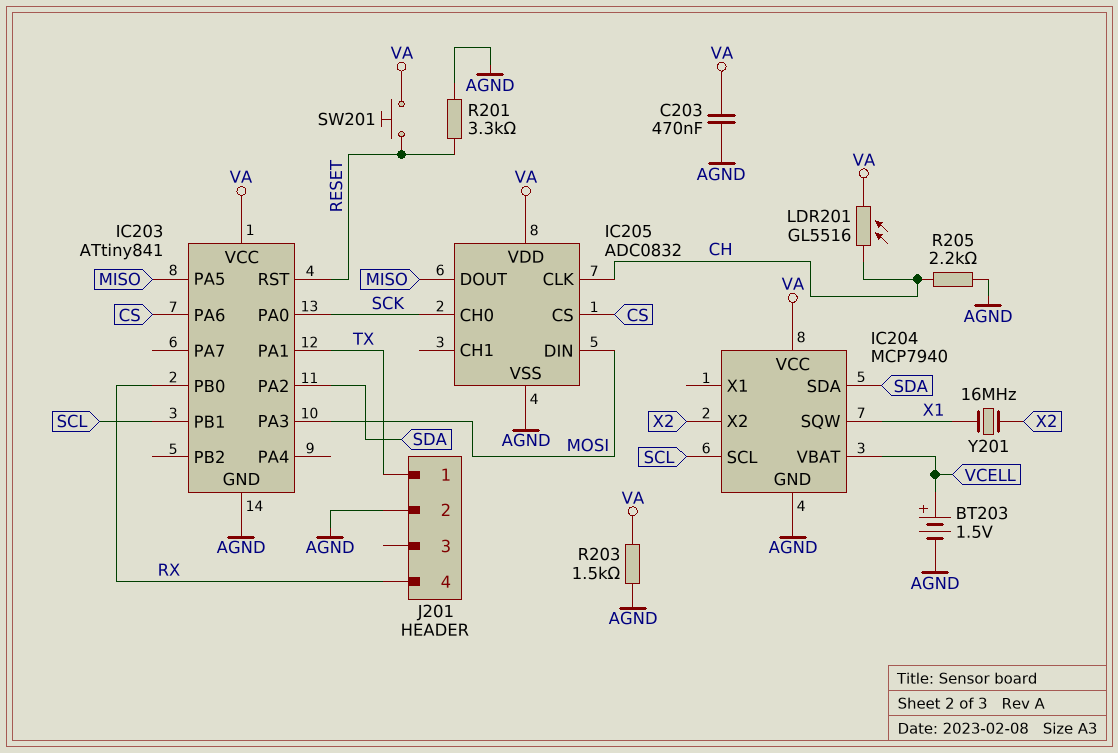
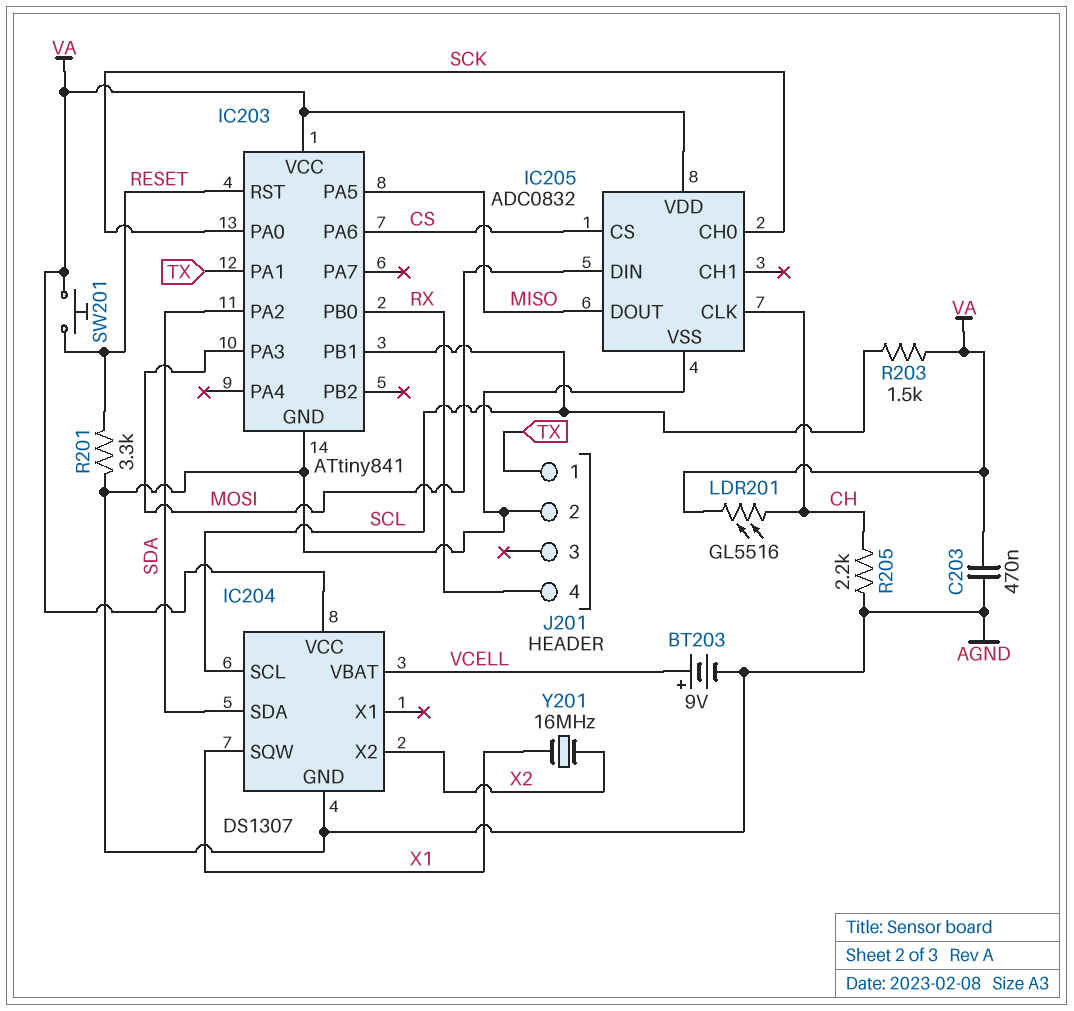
BT203: 1.5V (plus VCELL, minus AGND) -> 9V (plus VCELL, minus AGND)
IC204: MCP7940 -> DS1307
R203: 1.5k (AGND, VA) -> 1.5k (SCL, VA)

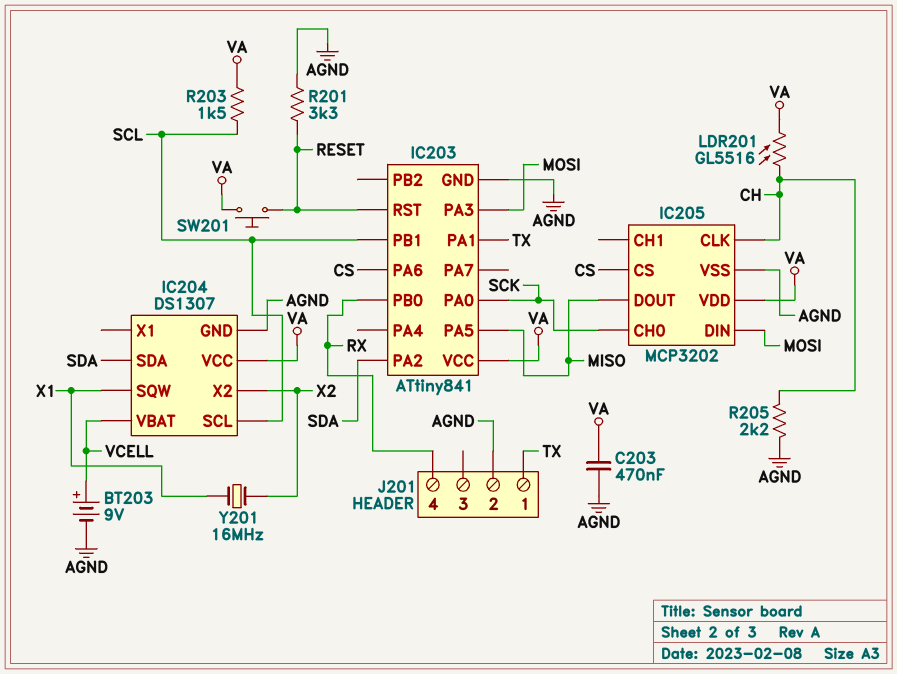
IC205: ADC0832 -> MCP3202

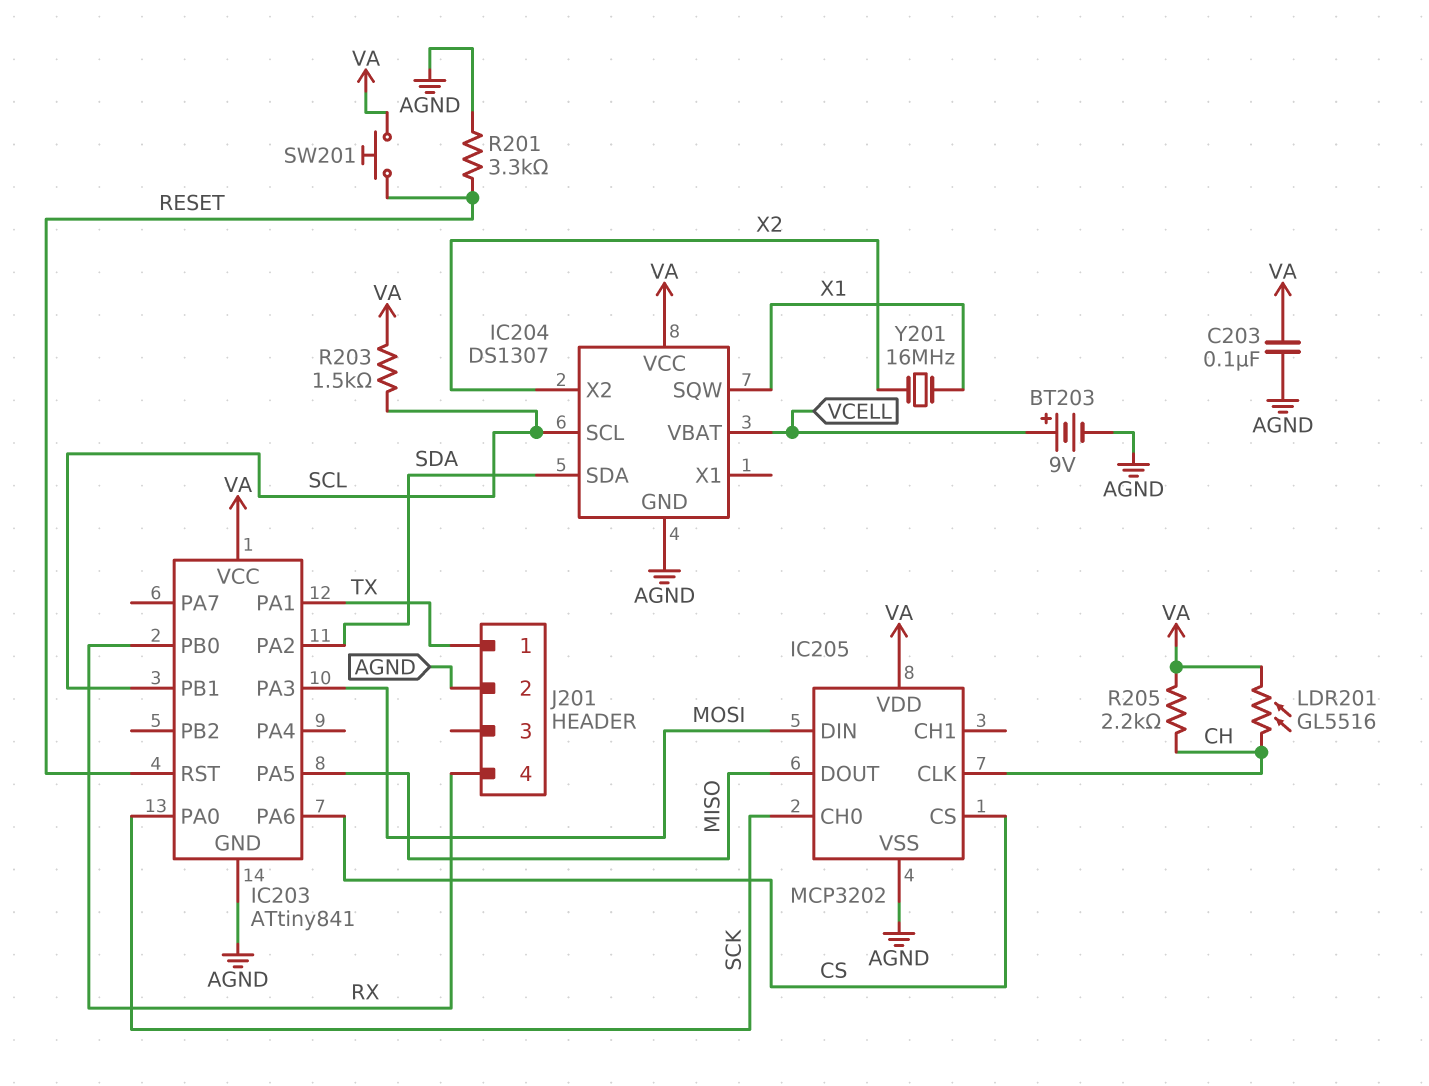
C203: 470nF (AGND, VA) -> 100nF (AGND, VA)
R205: 2.2k (AGND, CH) -> 2.2k (CH, VA)

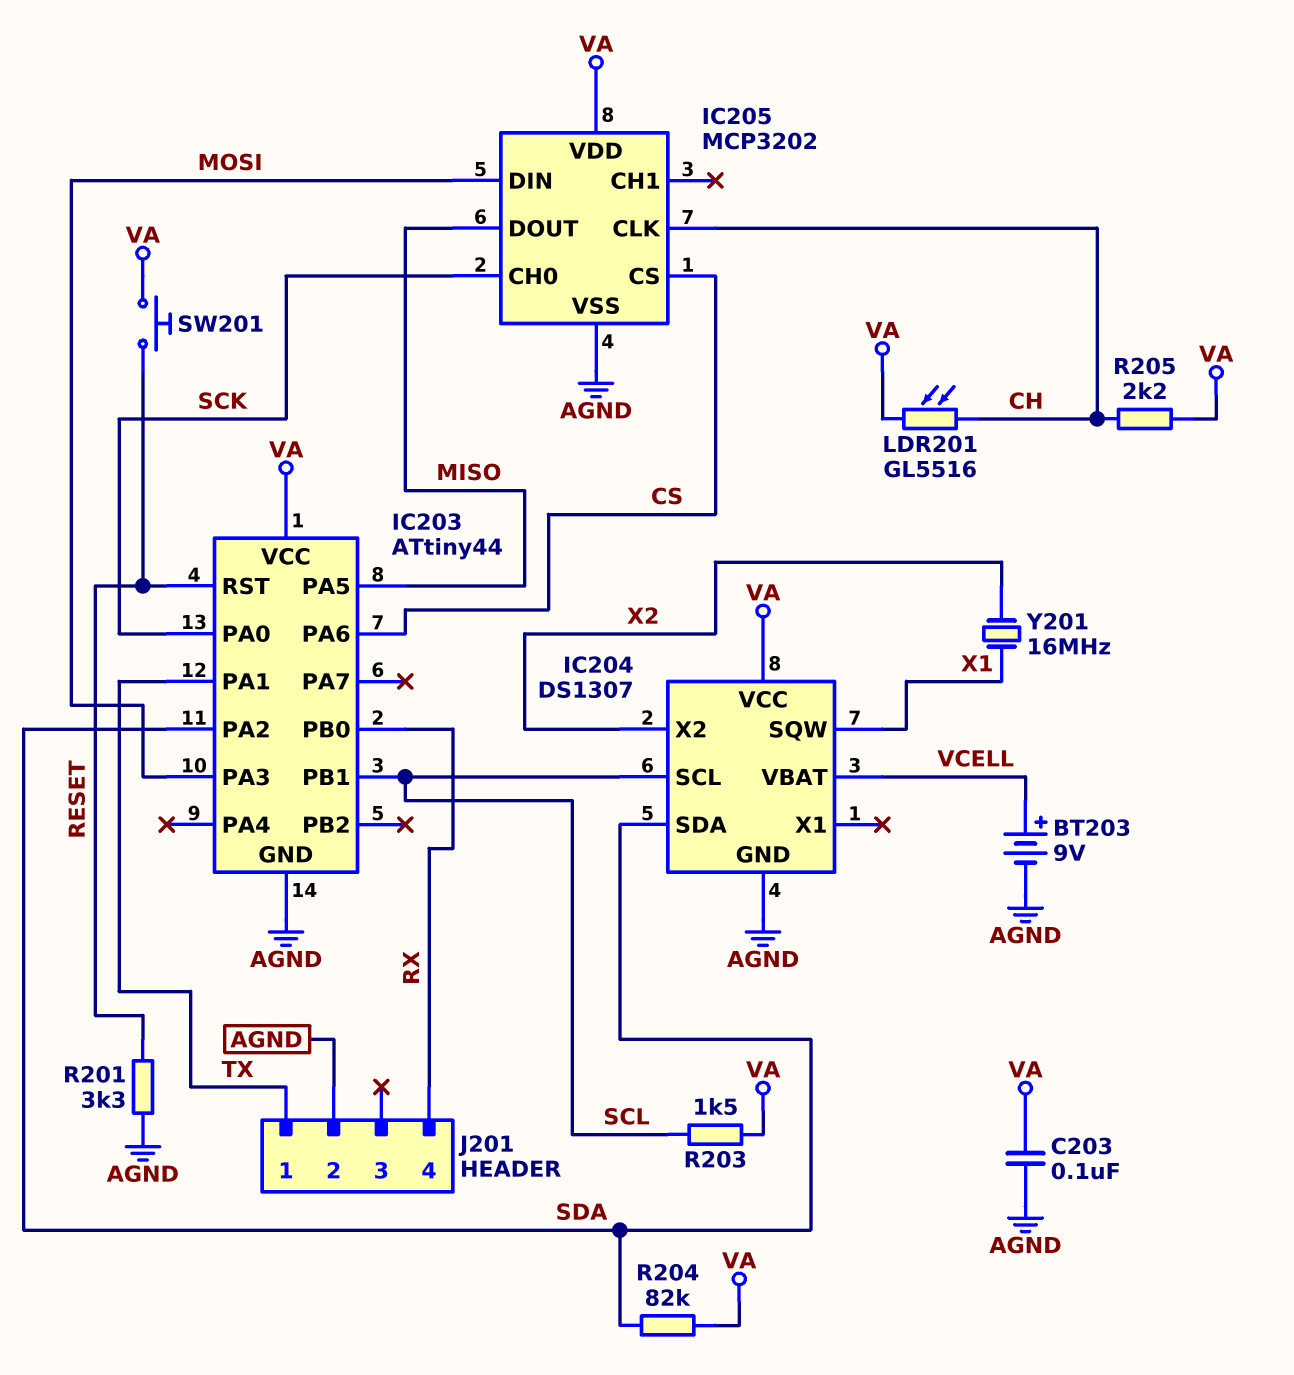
IC203: ATtiny841 -> ATtiny44
R204: none -> 82k (SDA, VA)

